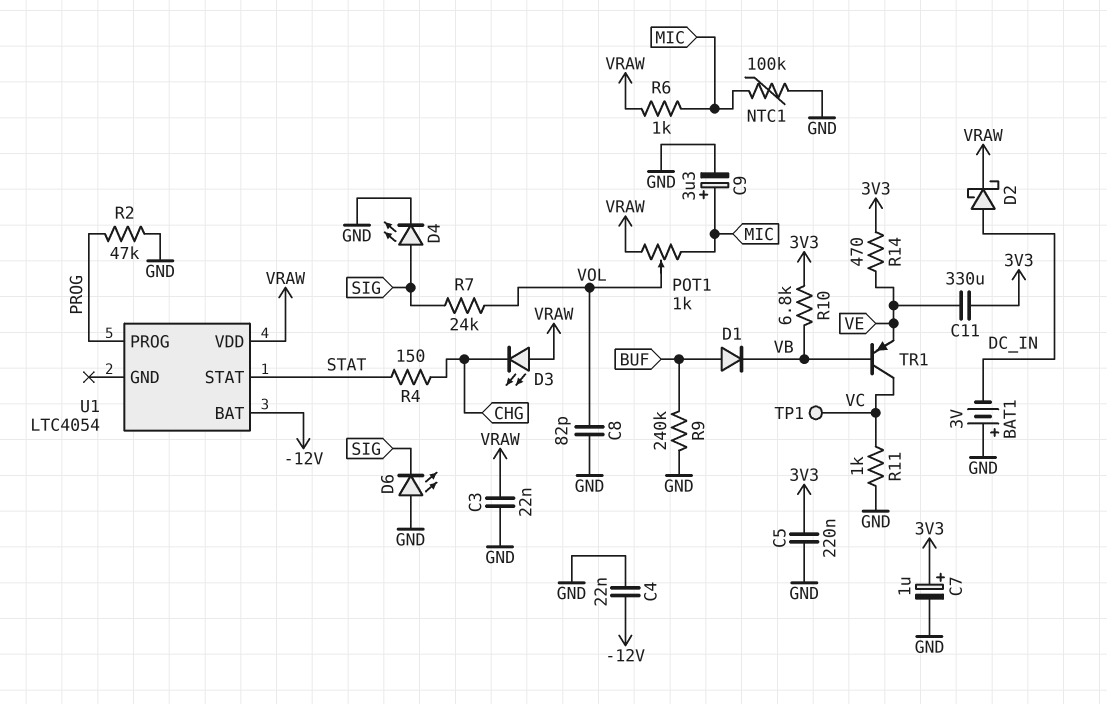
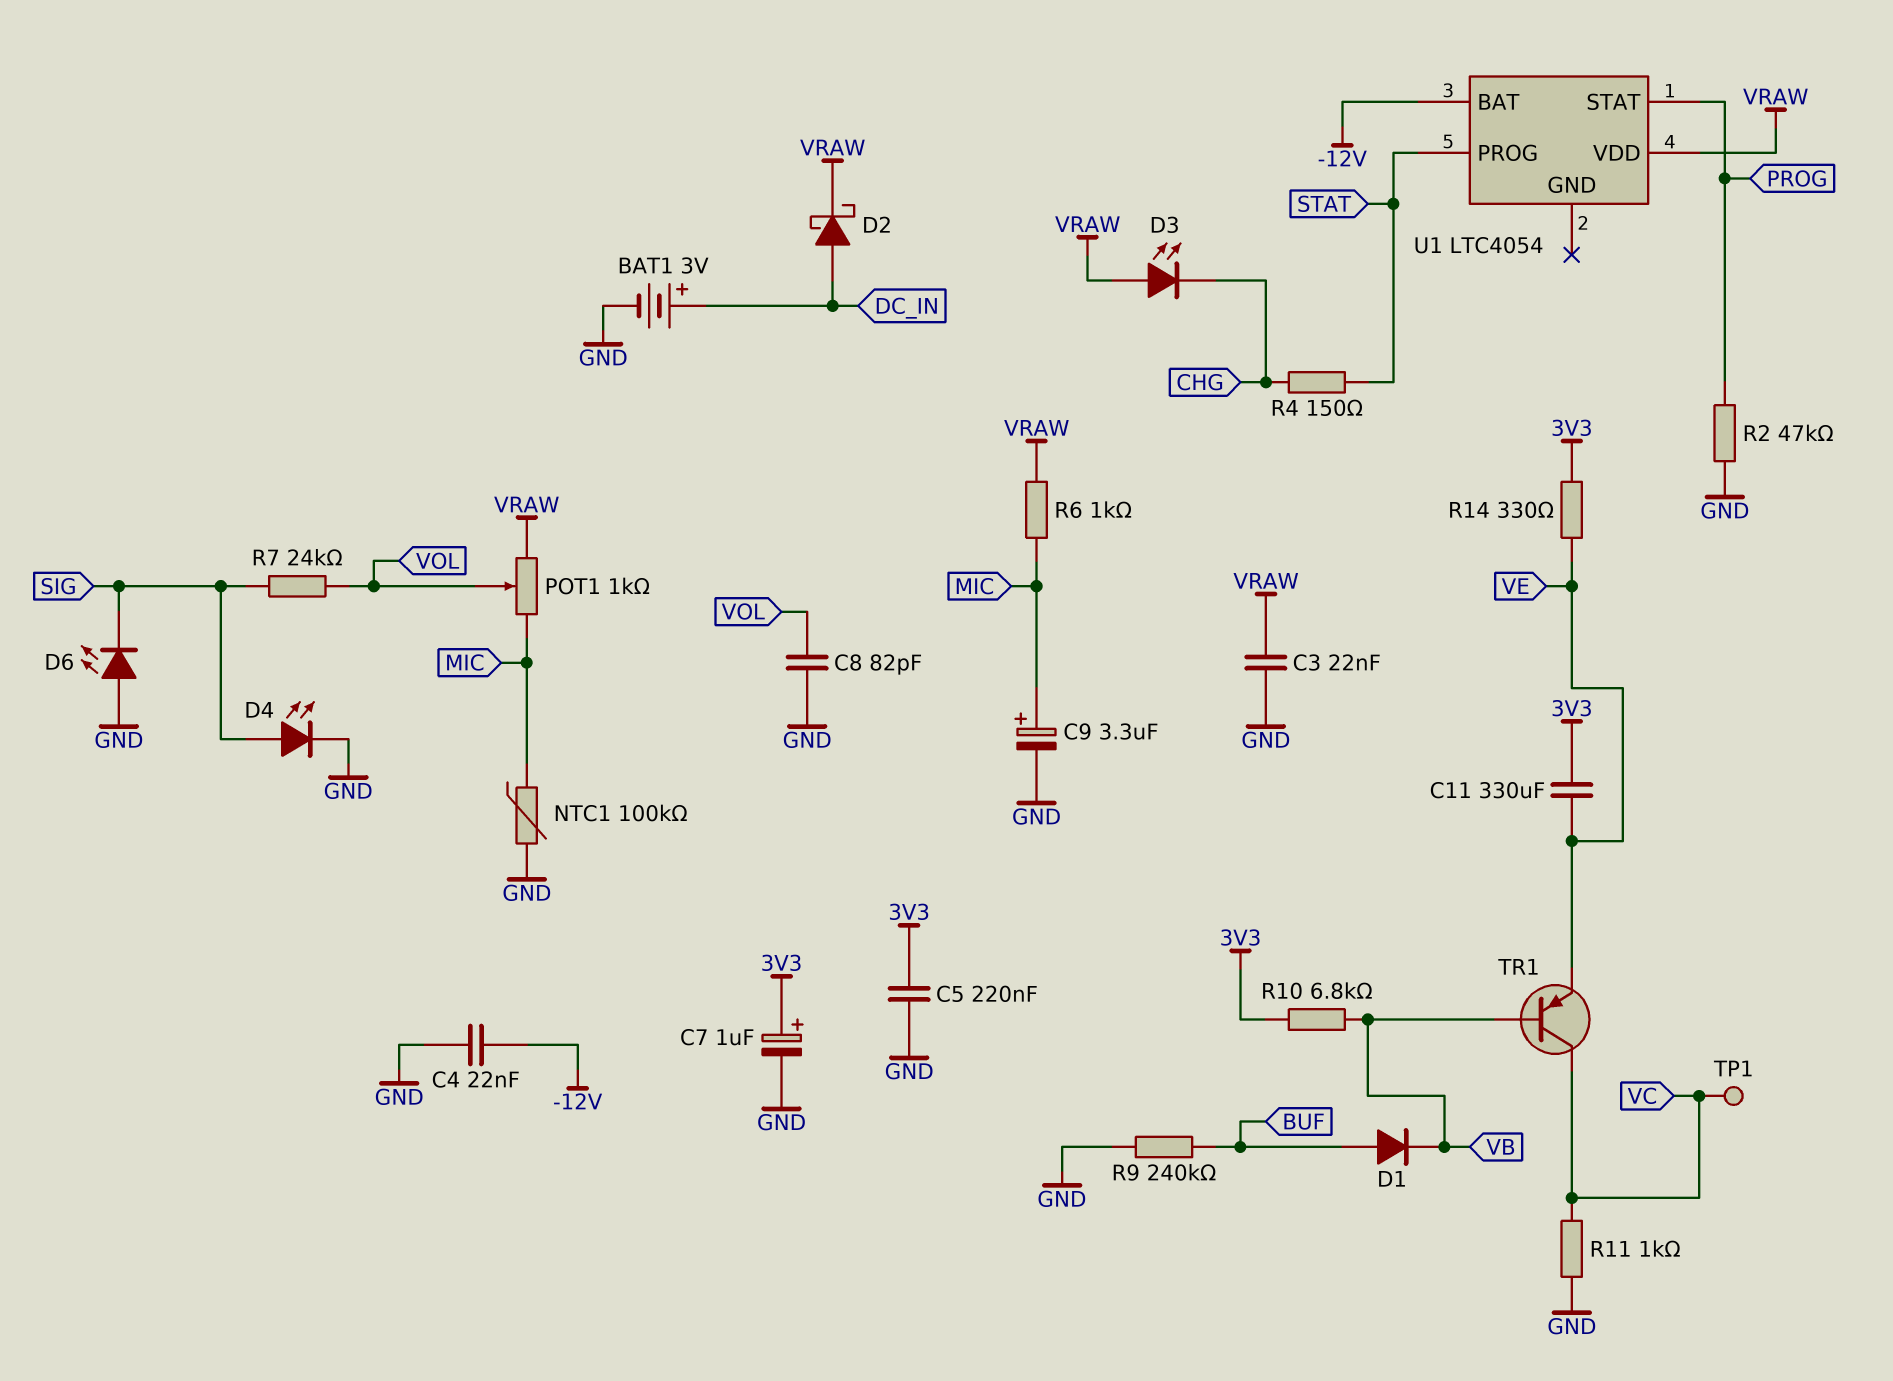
BAT1: 3V (plus GND, minus DC_IN) -> 3V (plus DC_IN, minus GND)
R14: 470 (3V3, VE) -> 330 (3V3, VE)
U1 pin PROG: PROG -> STAT
U1 pin STAT: STAT -> PROG

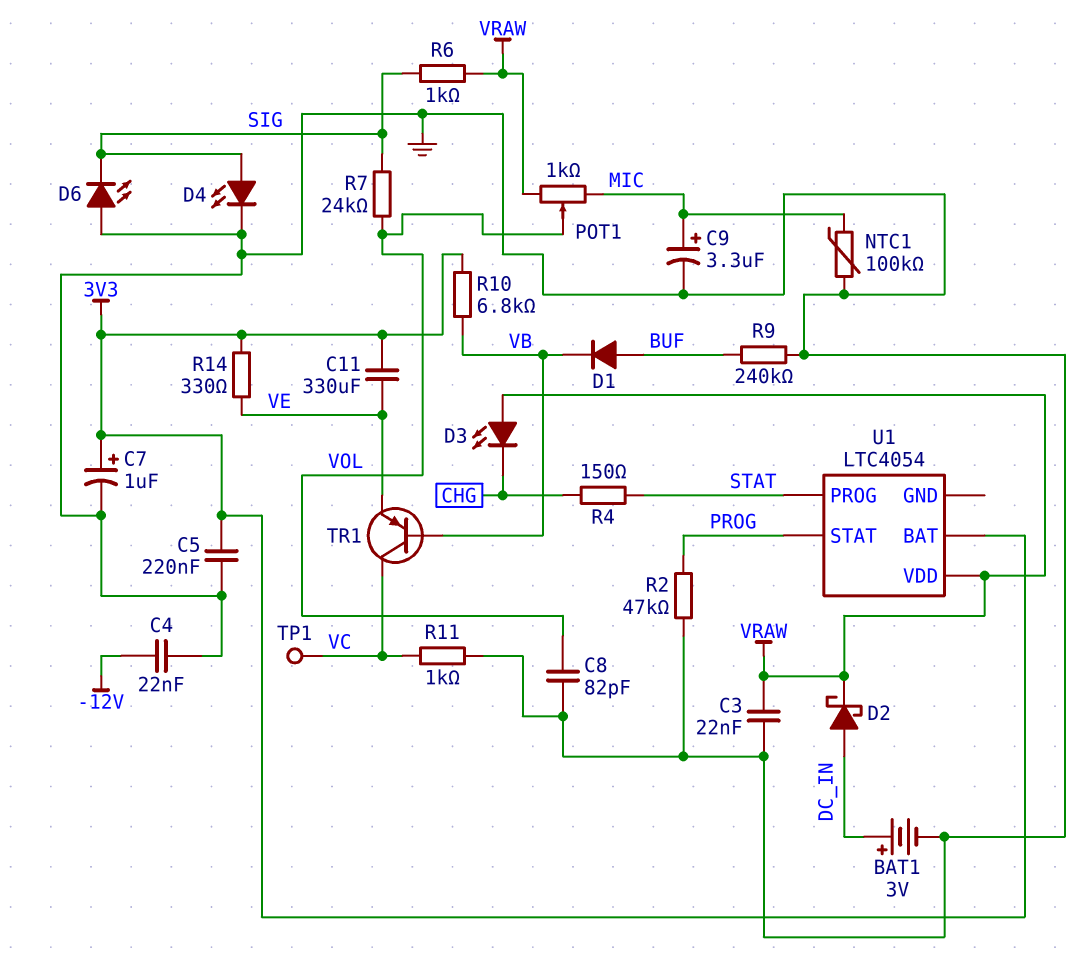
R6: 1k (MIC, VRAW) -> 1k (SIG, VRAW)
U1 pin BAT: -12V -> 3V3

